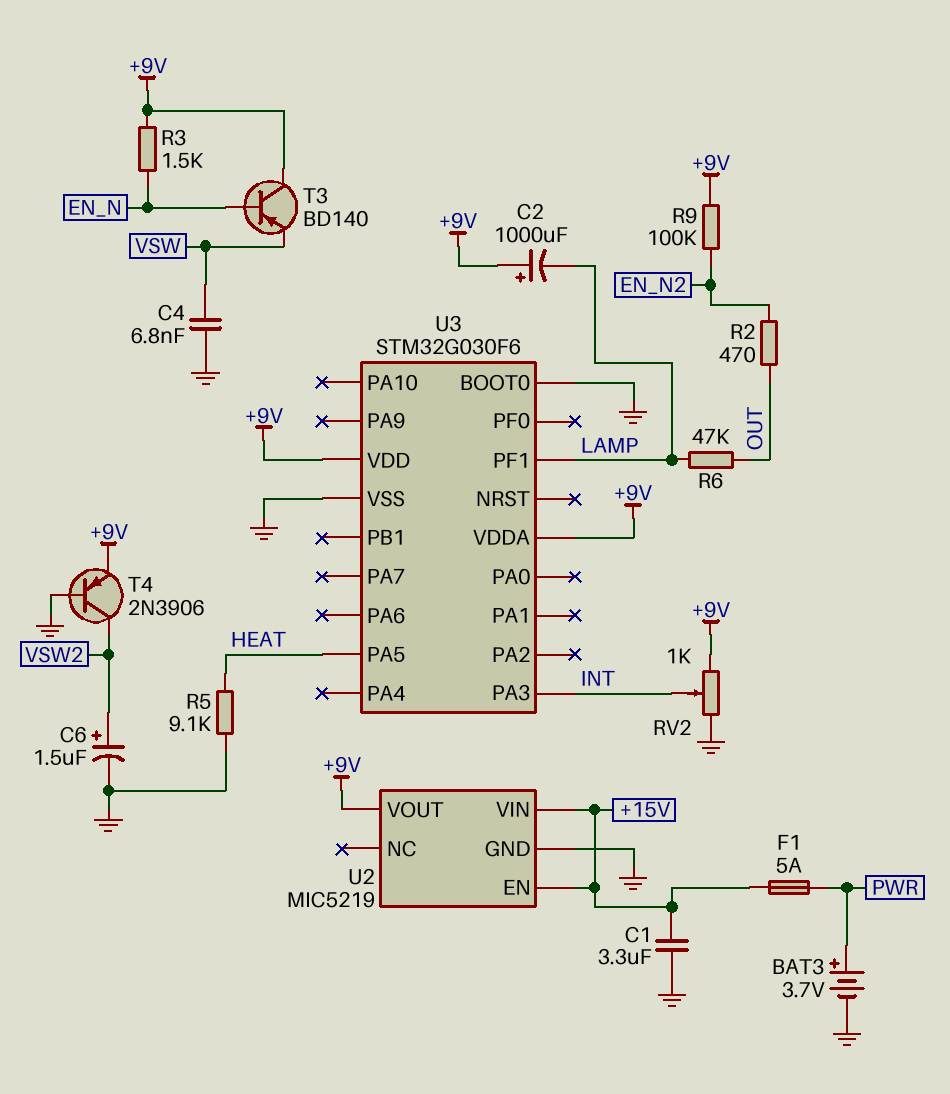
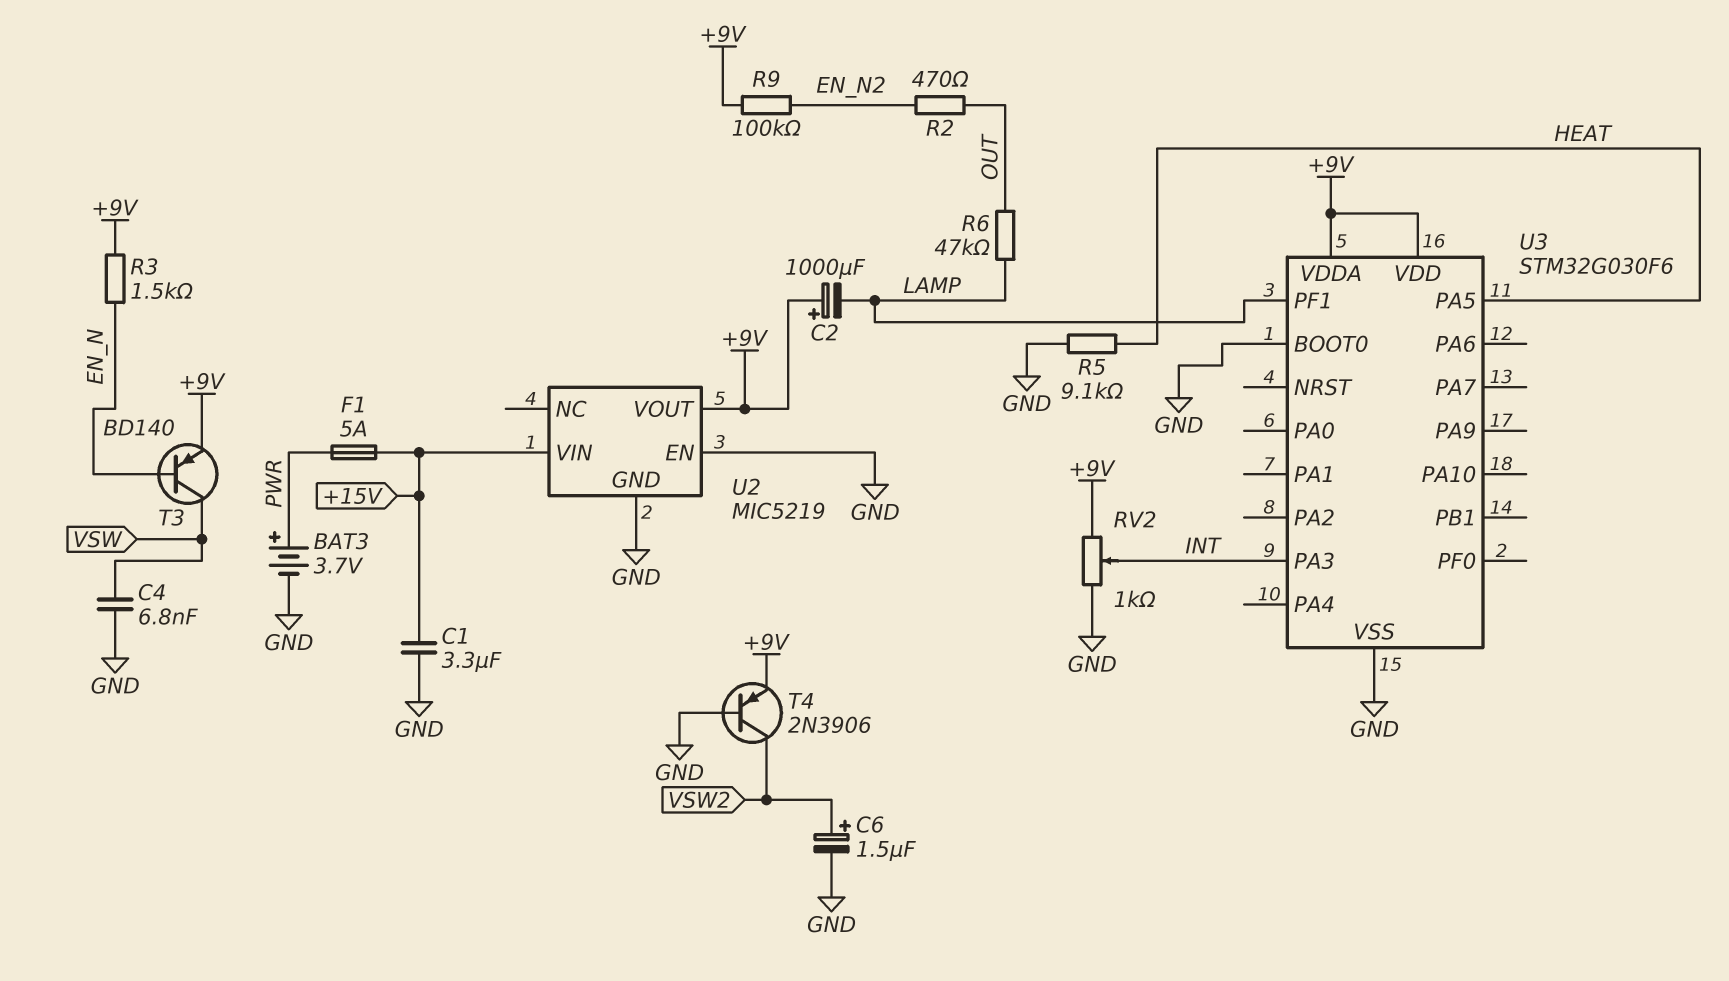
T3: PNP BD140 (B EN_N, C +9V, E VSW) -> PNP BD140 (B EN_N, C VSW, E +9V)
U2 pin EN: +15V -> GND

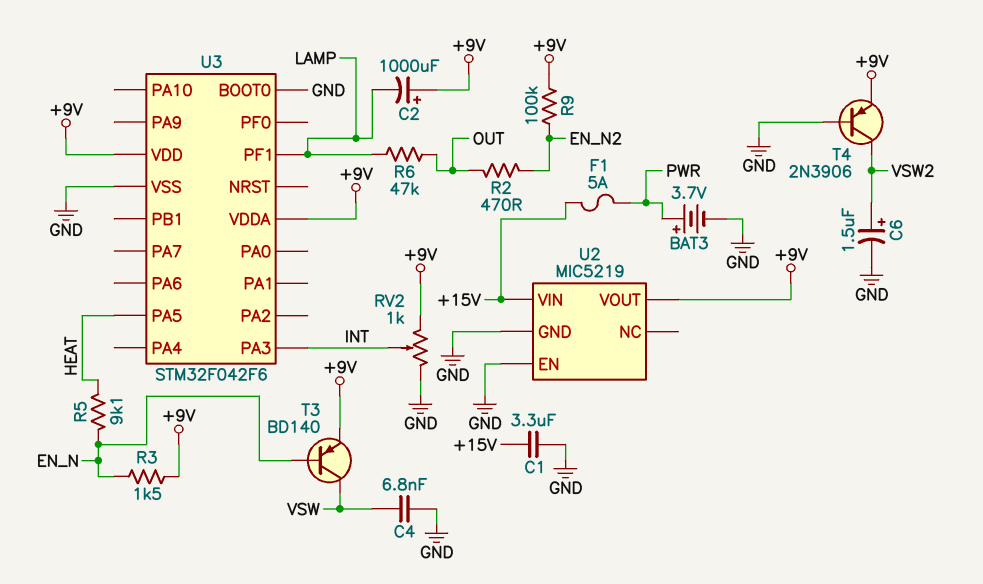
R5: 9.1k (GND, HEAT) -> 9.1k (EN_N, HEAT)
U3: STM32G030F6 -> STM32F042F6

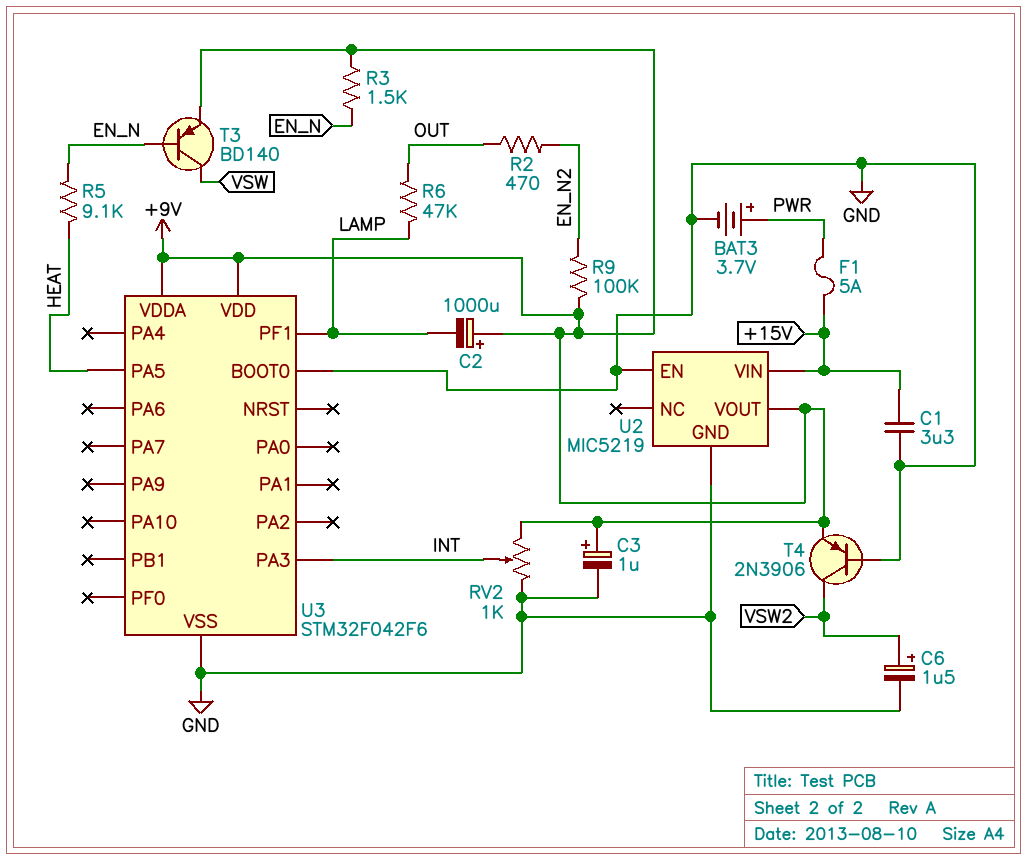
C3: none -> 1uF (plus +9V, minus GND)
C4: 6.8nF (GND, VSW) -> none

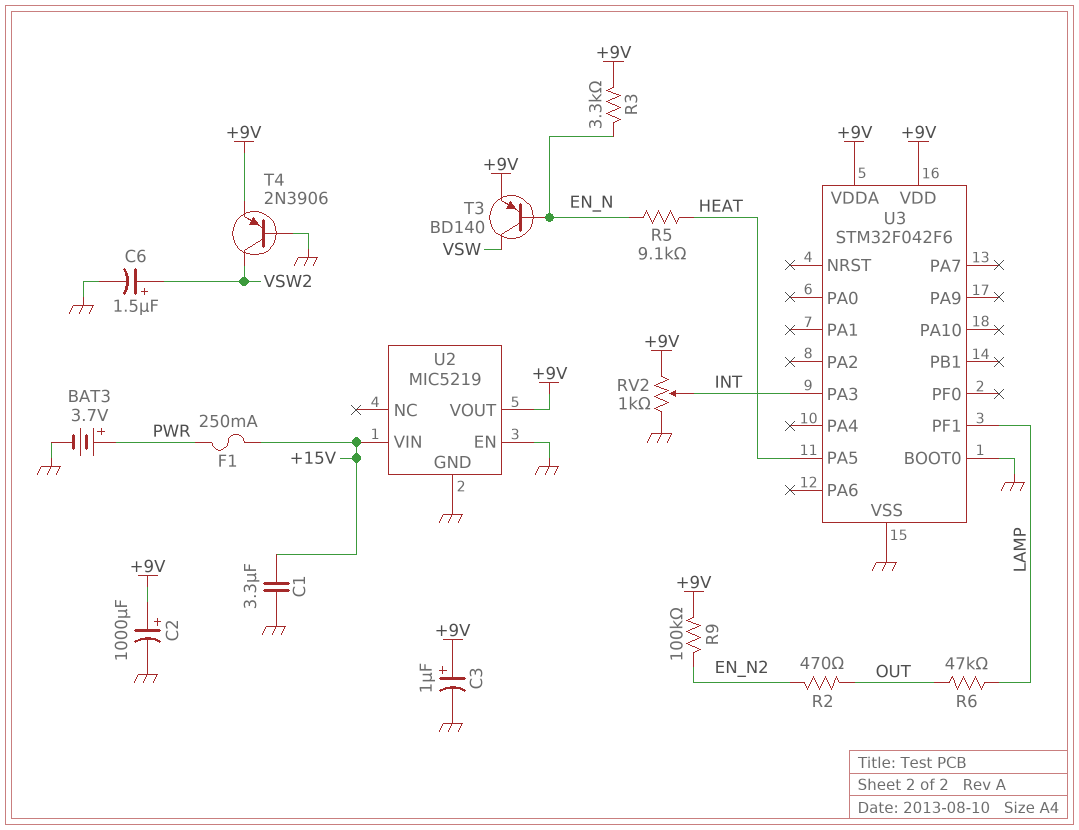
C2: 1000uF (plus +9V, minus LAMP) -> 1000uF (plus +9V, minus GND)
F1: 5A (+15V, PWR) -> 250mA (+15V, PWR)
R3: 1.5k (+9V, EN_N) -> 3.3k (+9V, EN_N)

